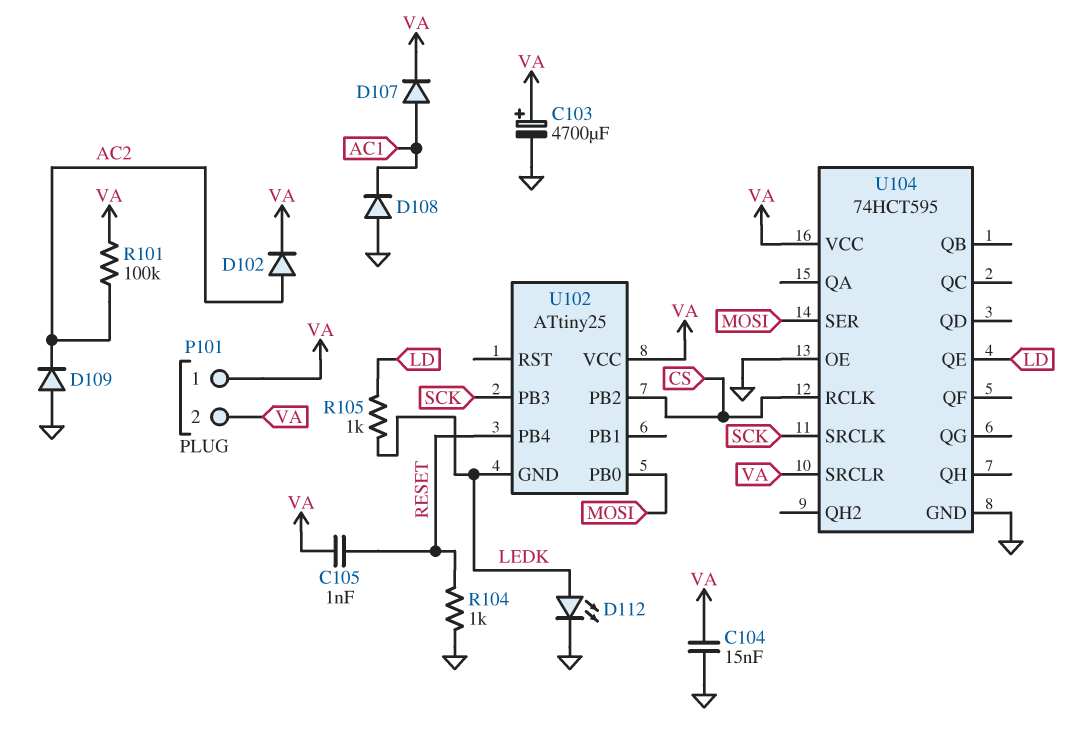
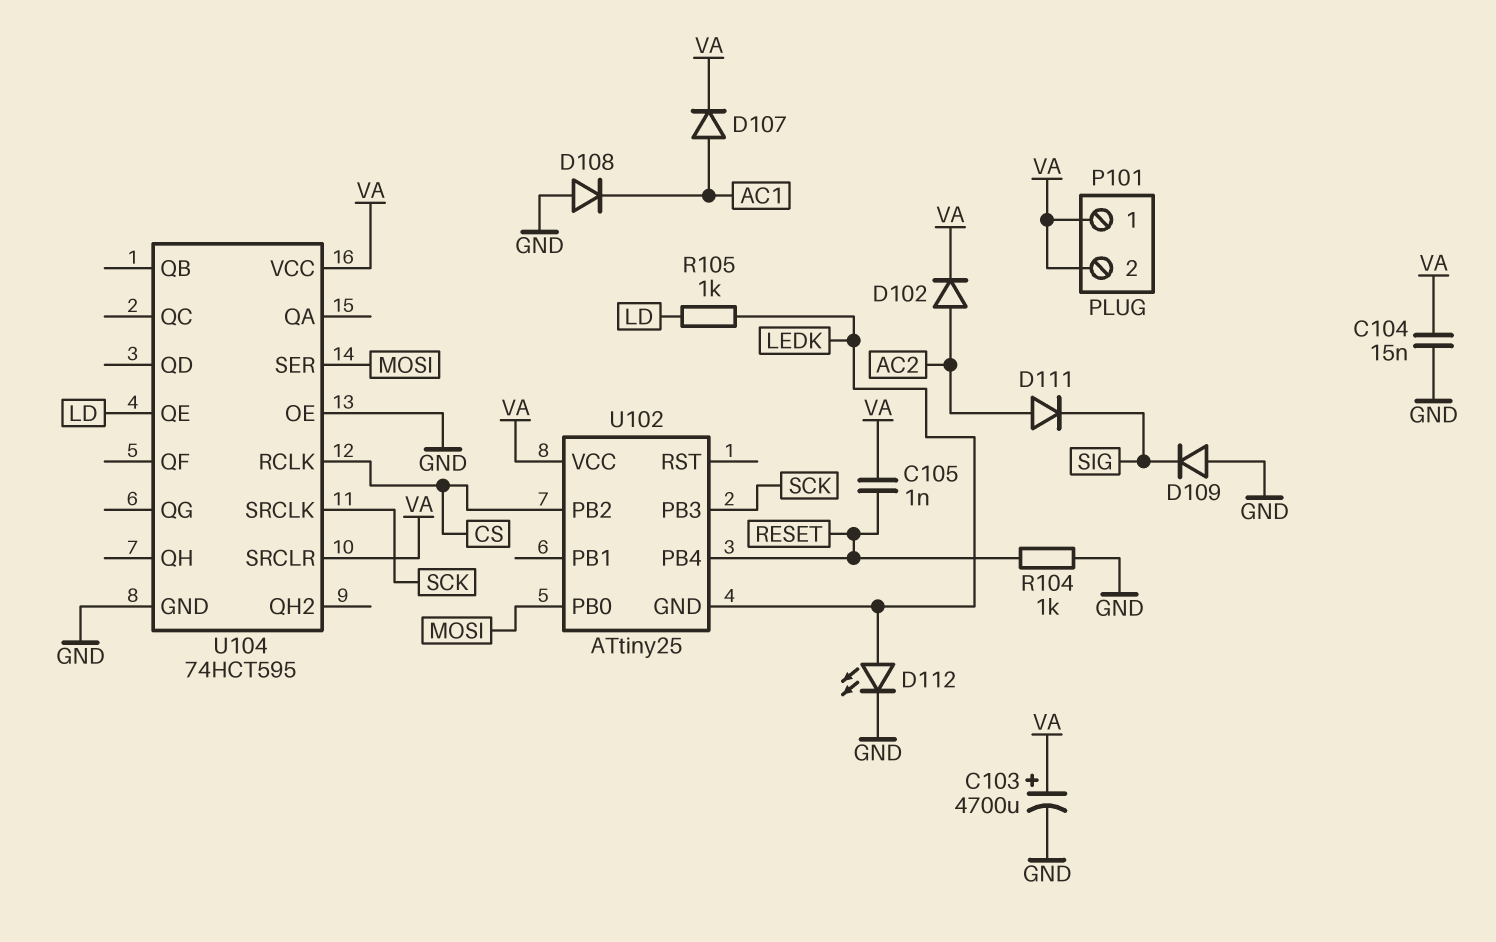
D109: diode (A GND, K AC2) -> diode (A GND, K SIG)
D111: none -> diode (A AC2, K SIG)
R101: 100k (AC2, VA) -> none

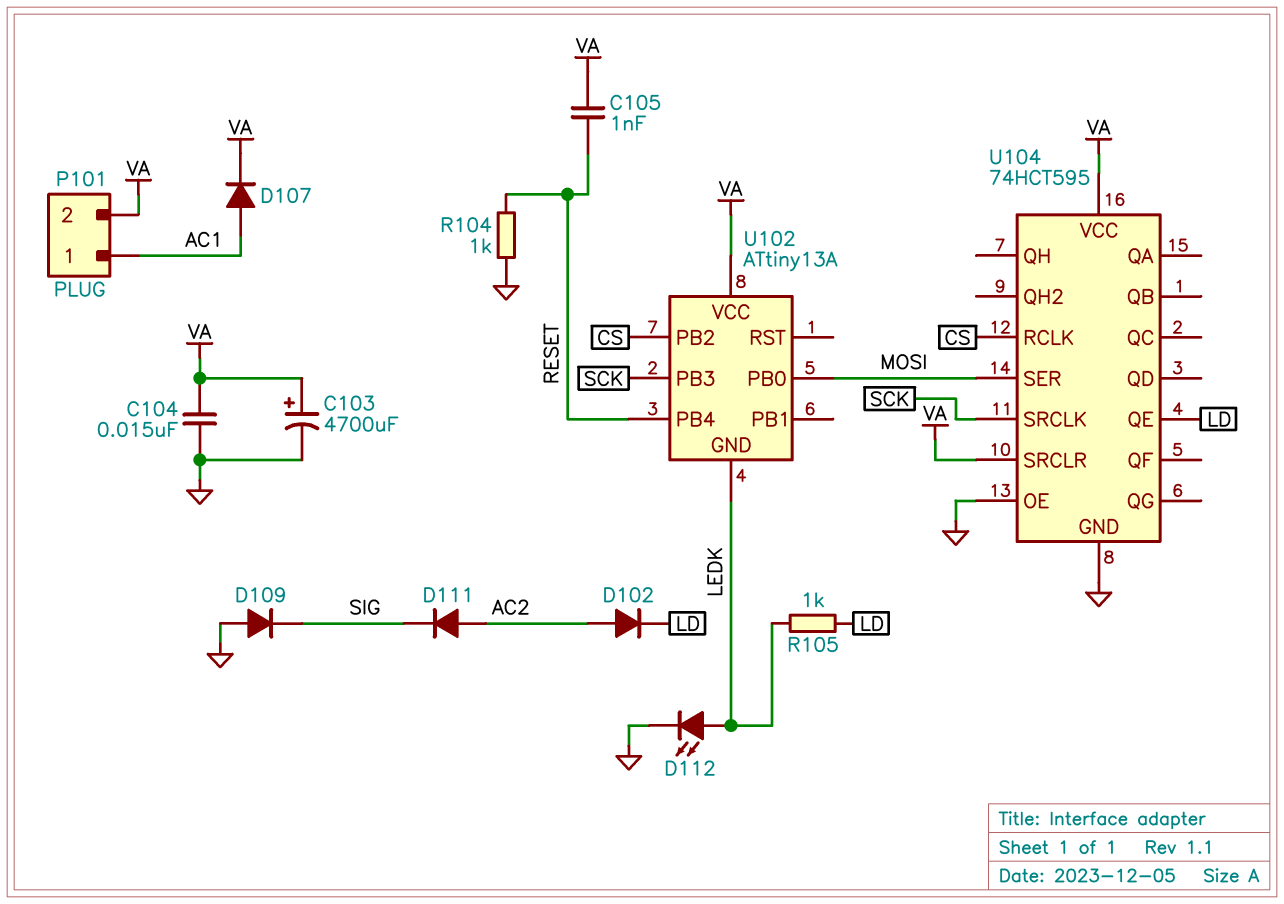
D102: diode (A AC2, K VA) -> diode (A AC2, K LD)
D108: diode (A GND, K AC1) -> none
P101 pin 1: VA -> AC1
U102: ATtiny25 -> ATtiny13A

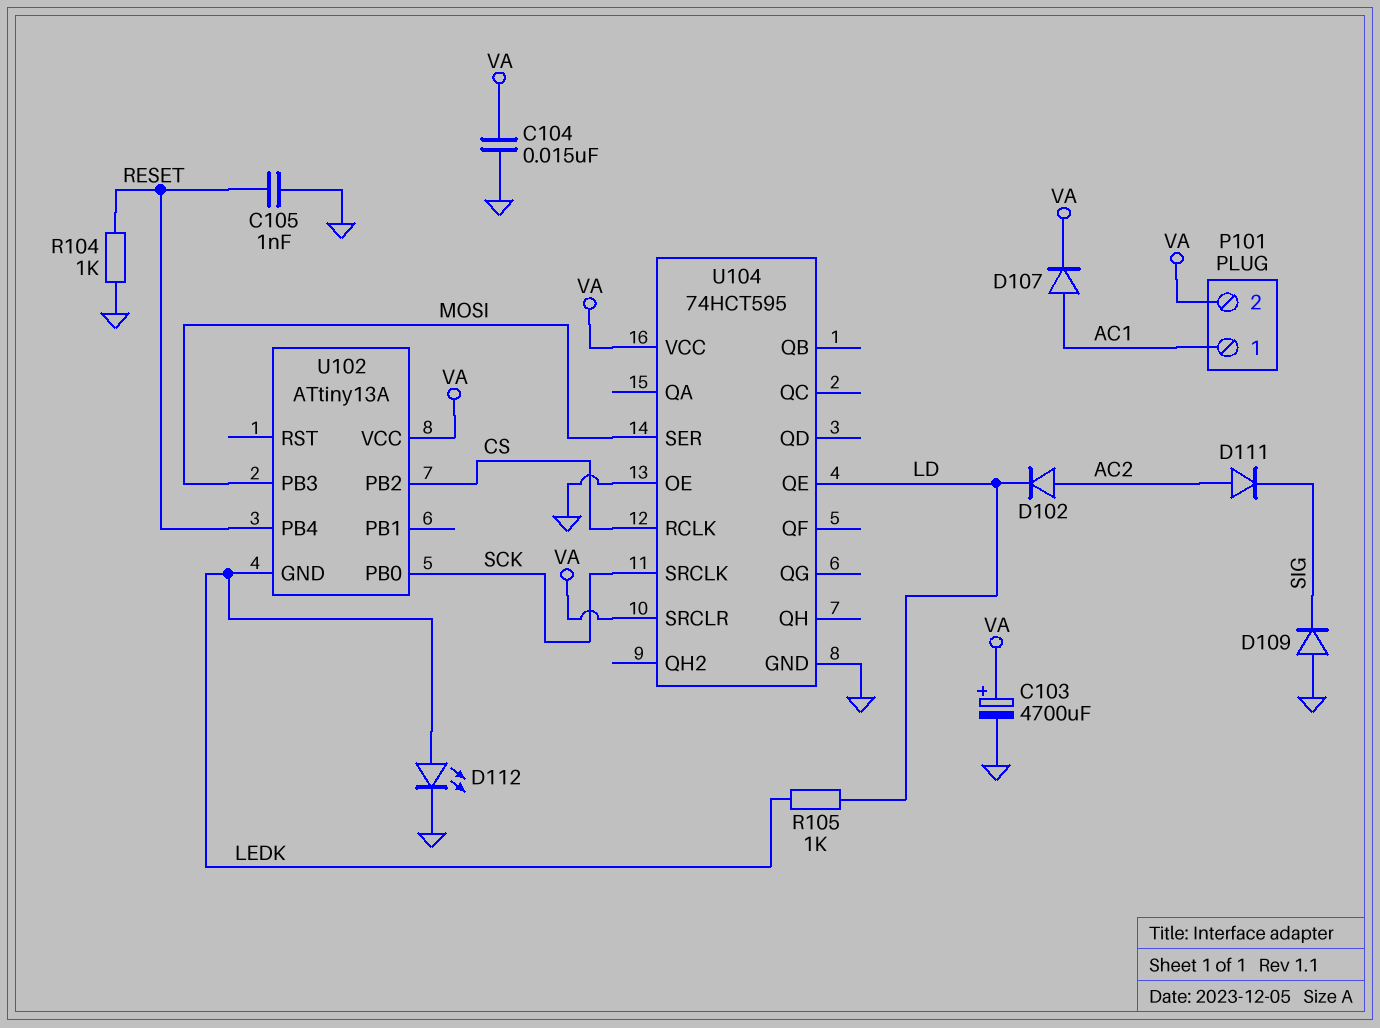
C105: 1nF (RESET, VA) -> 1nF (GND, RESET)
U102 pin PB0: MOSI -> SCK
U102 pin PB3: SCK -> MOSI

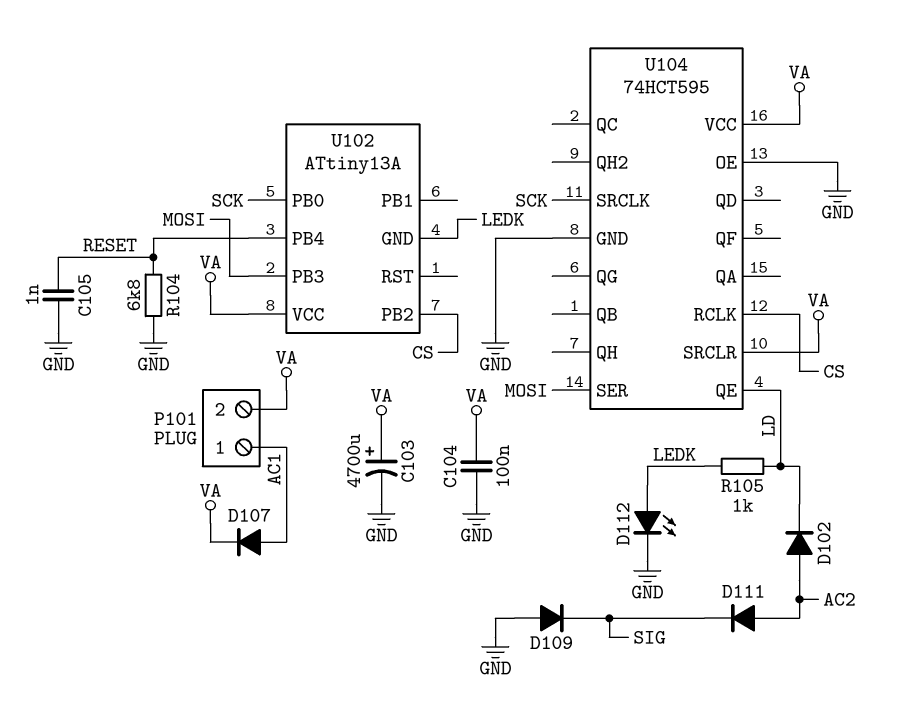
C104: 15nF (GND, VA) -> 100nF (GND, VA)
R104: 1k (GND, RESET) -> 6.8k (GND, RESET)

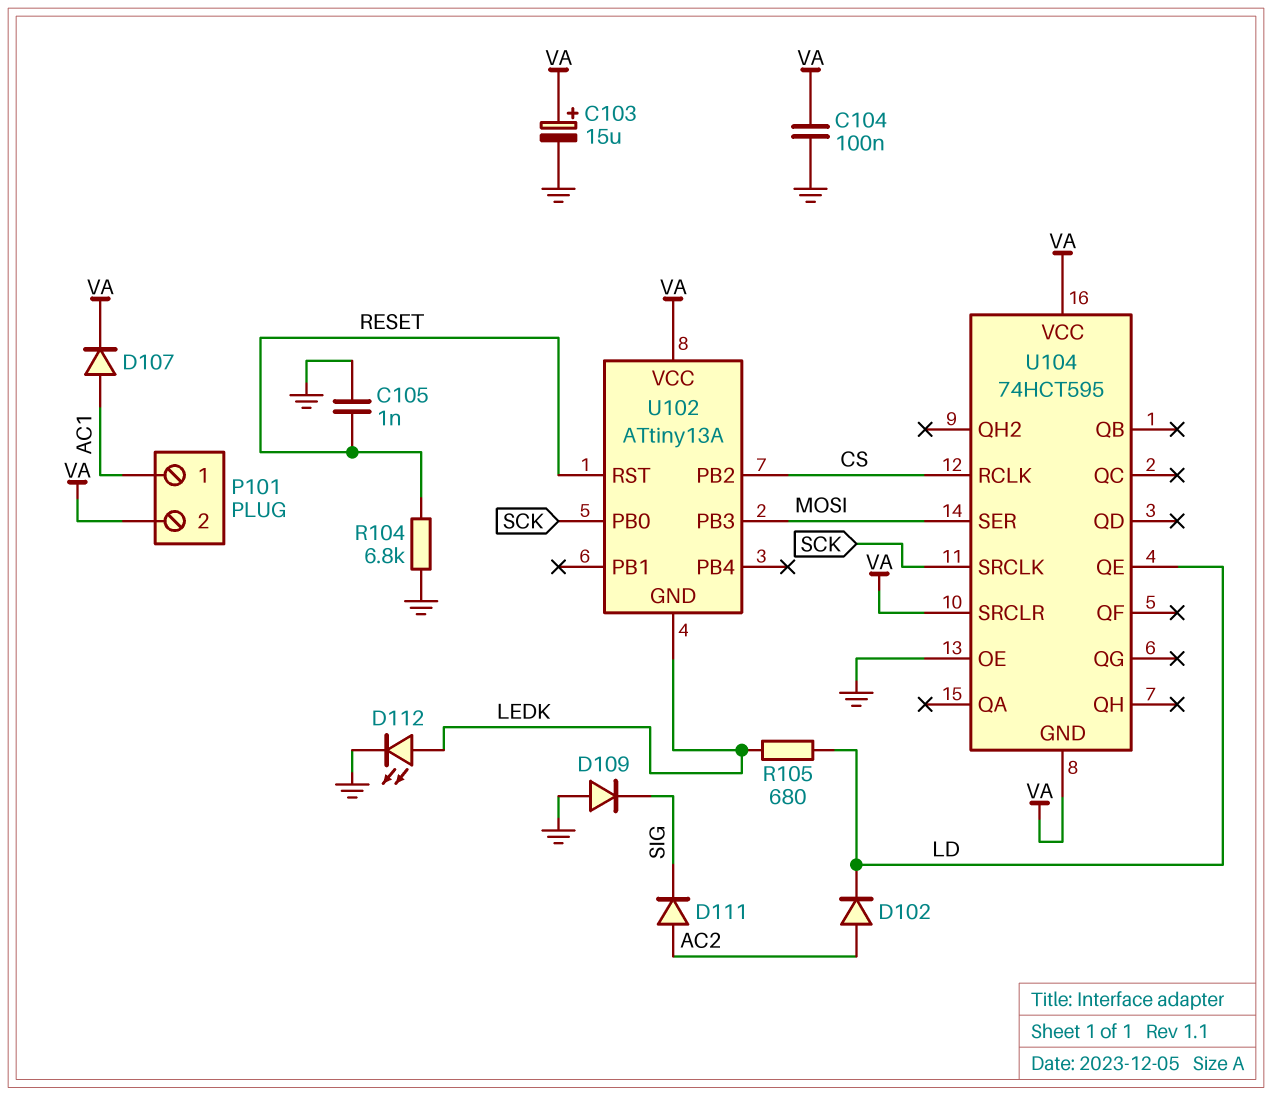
C103: 4700uF (plus VA, minus GND) -> 15uF (plus VA, minus GND)
R105: 1k (LD, LEDK) -> 680 (LD, LEDK)
U102 pin PB4: RESET -> none
U102 pin RST: none -> RESET
U104 pin GND: GND -> VA

